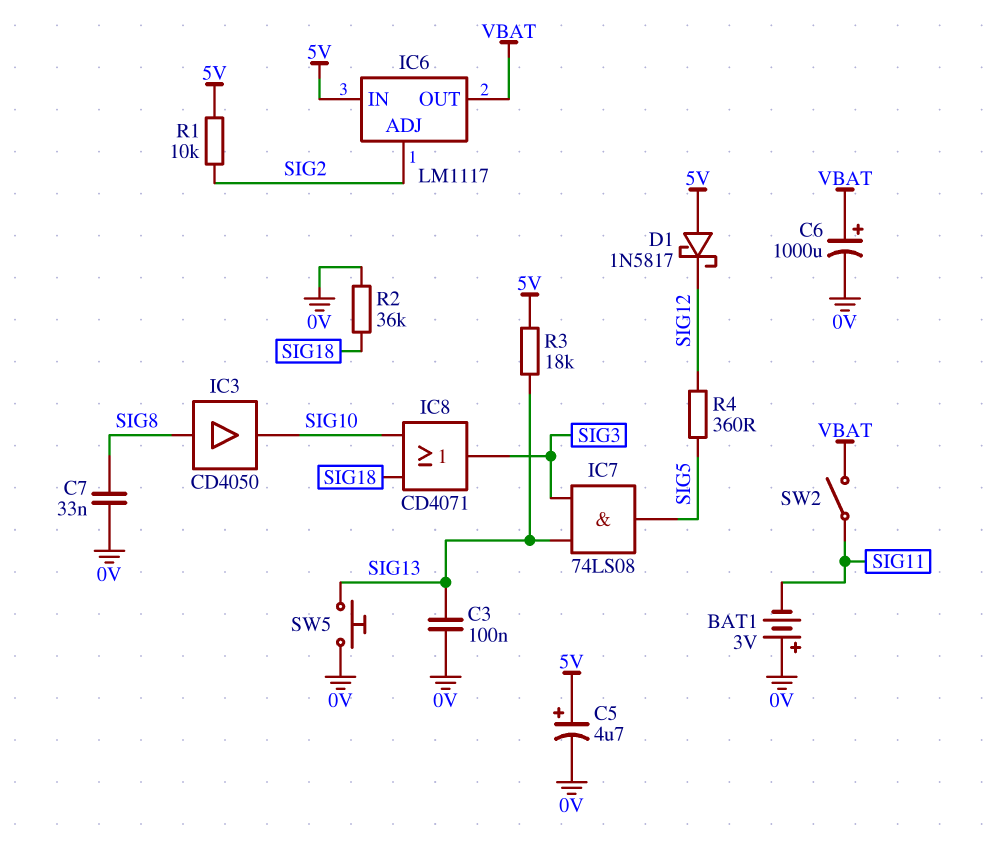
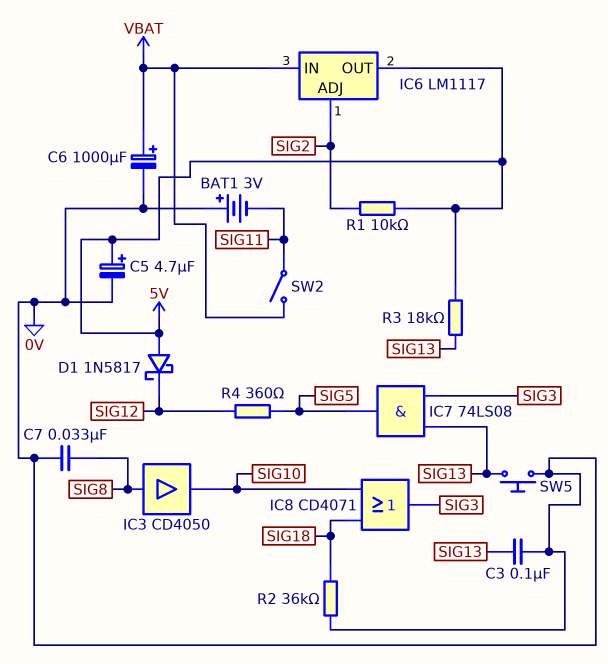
IC6 pin IN: 5V -> VBAT
IC6 pin OUT: VBAT -> 5V

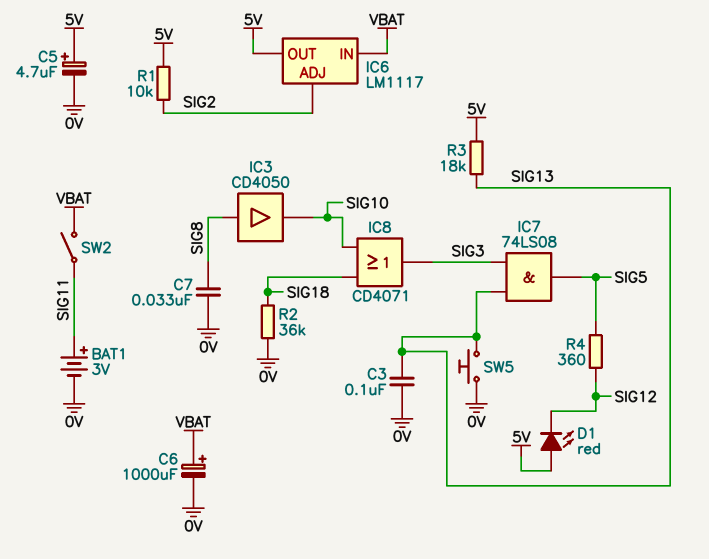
BAT1: 3V (plus 0V, minus SIG11) -> 3V (plus SIG11, minus 0V)
D1: schottky 1N5817 (A 5V, K SIG12) -> LED red (A 5V, K SIG12)

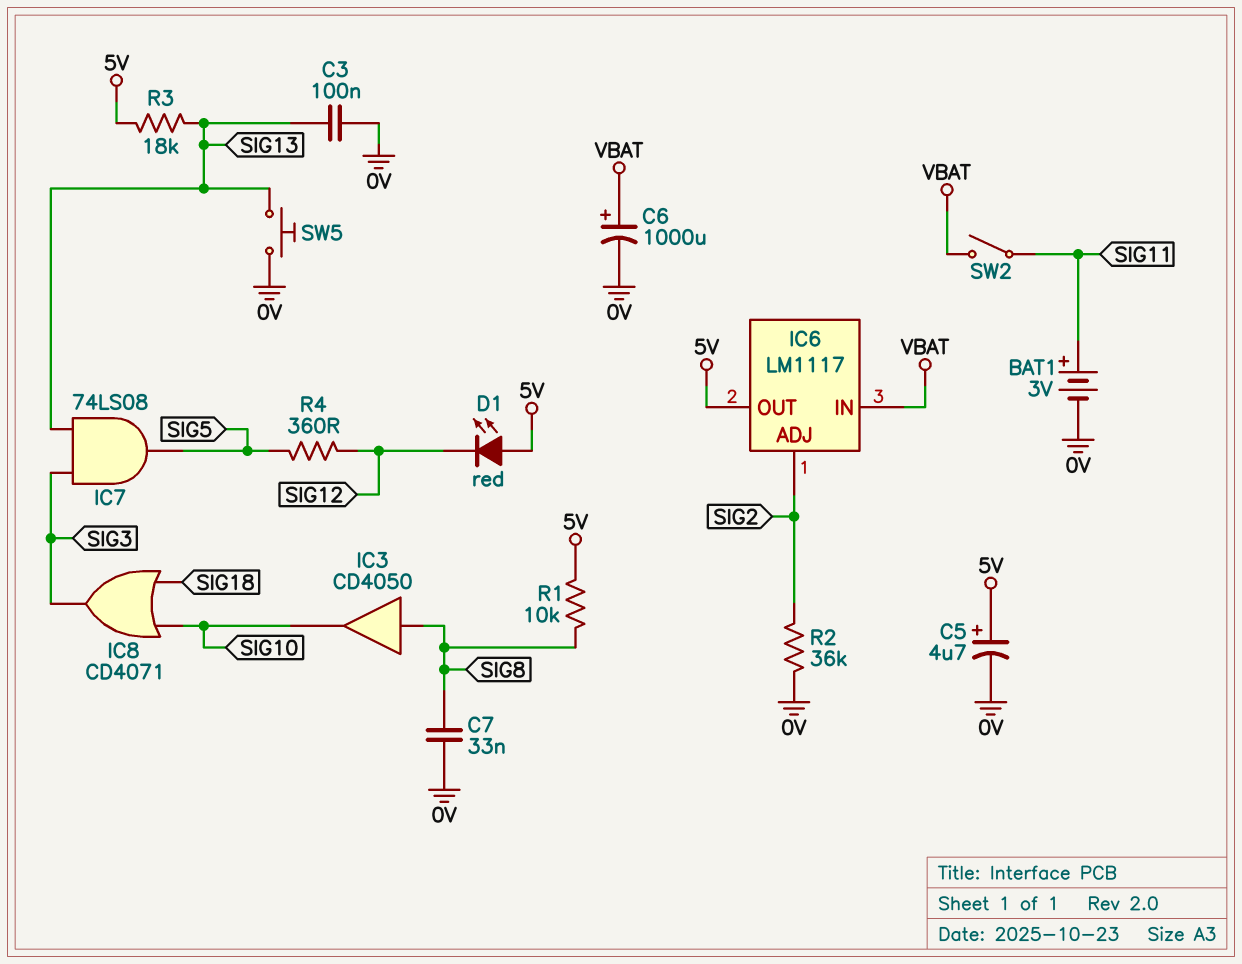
R1: 10k (5V, SIG2) -> 10k (5V, SIG8)
R2: 36k (0V, SIG18) -> 36k (0V, SIG2)

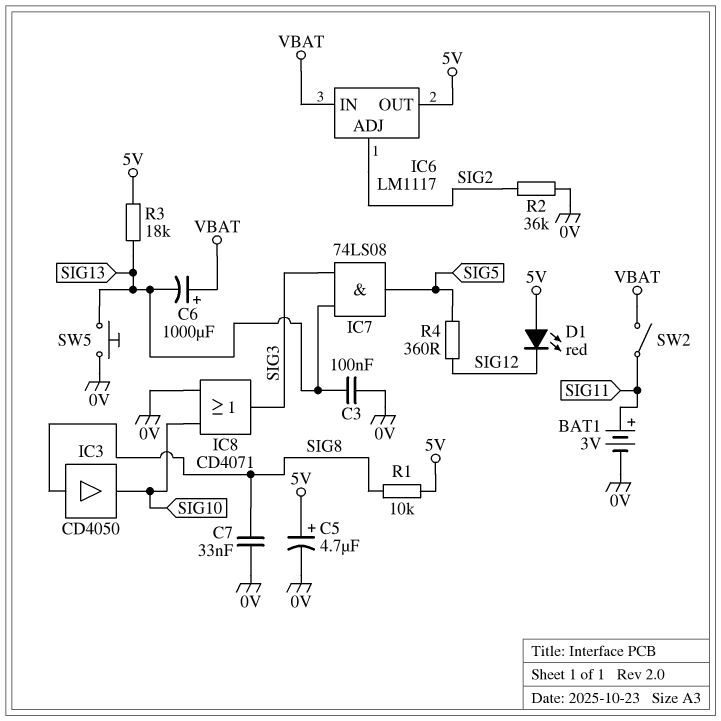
C6: 1000uF (plus VBAT, minus 0V) -> 1000uF (plus VBAT, minus SIG13)
IC8: OR CD4071 (in SIG10, in SIG18, out SIG3) -> OR CD4071 (in 0V, in SIG10, out SIG3)

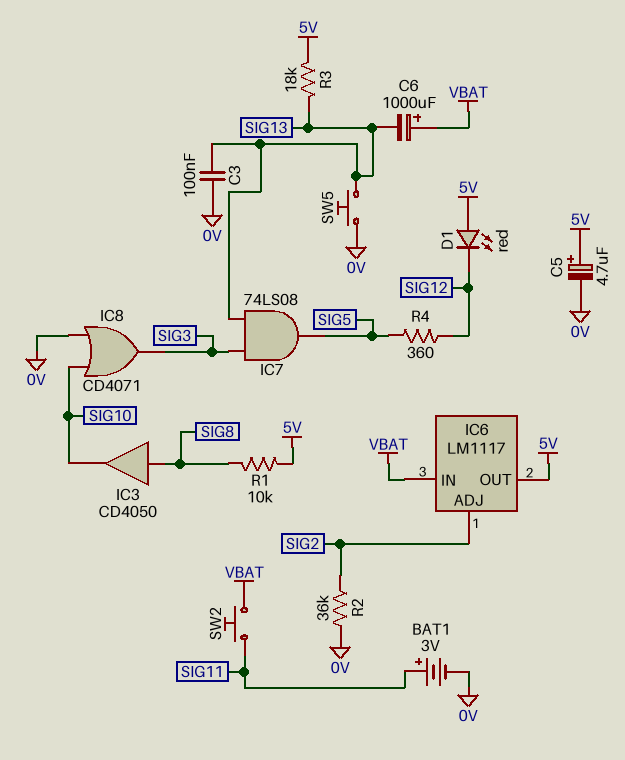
C7: 33nF (0V, SIG8) -> none
SW2: switch (SIG11, VBAT) -> button (SIG11, VBAT)

